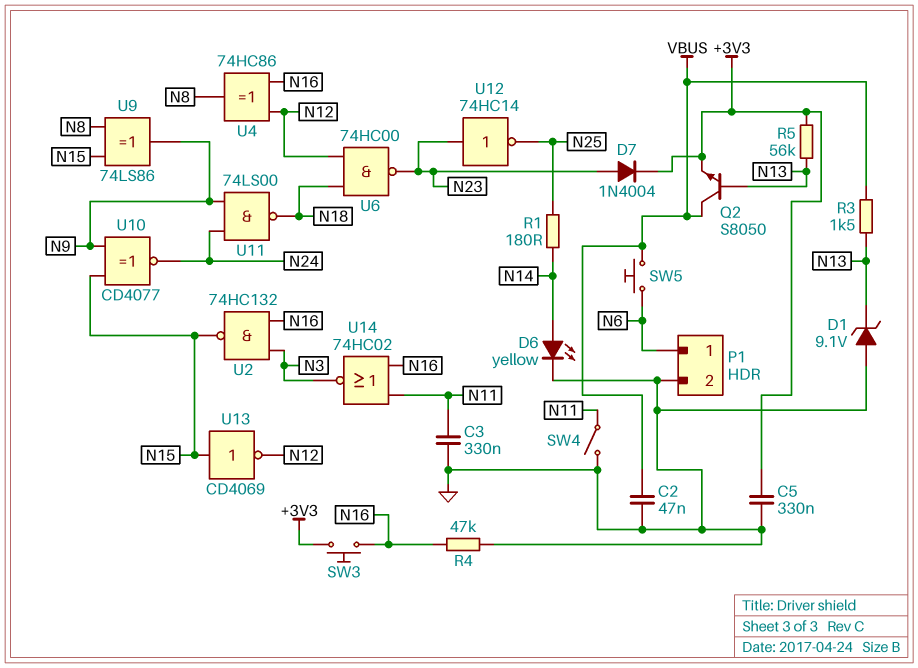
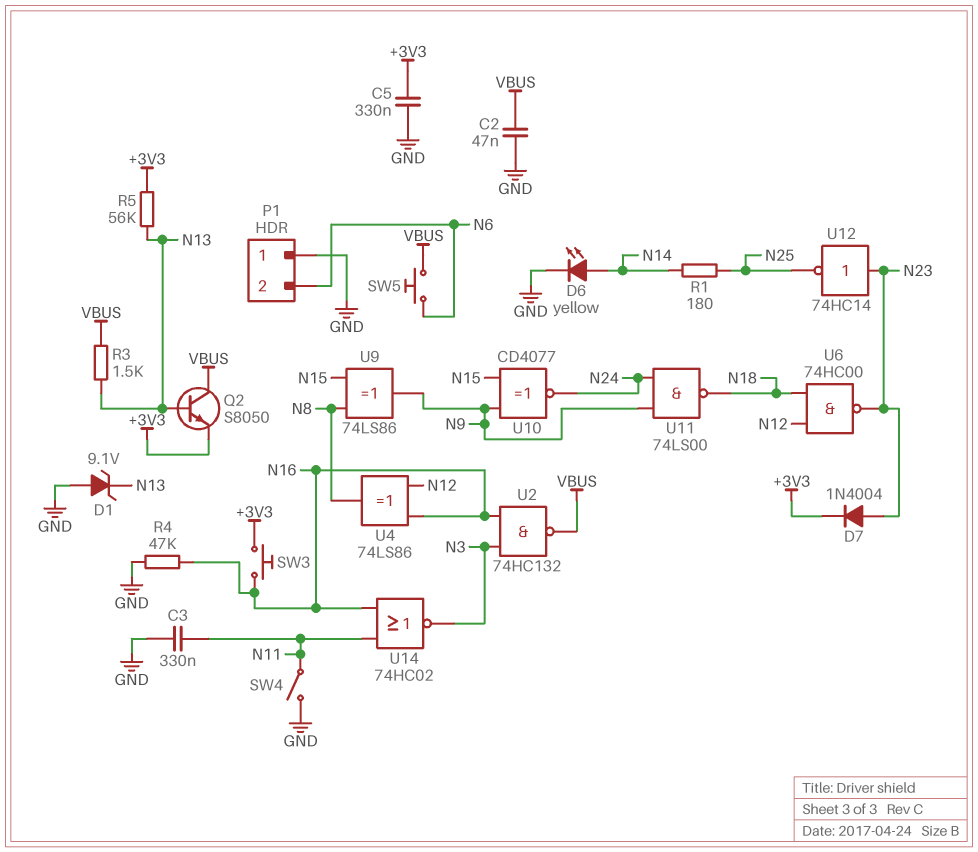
P1 pin 1: N6 -> GND
P1 pin 2: GND -> N6
U2: NAND 74HC132 (in N3, in N16, out N15) -> NAND 74HC132 (in N3, in N16, out VBUS)
U4: XOR 74HC86 (in N12, in N16, out N8) -> XOR 74LS86 (in N12, in N16, out N8)
U13: NOT CD4069 (in N15, out N12) -> none

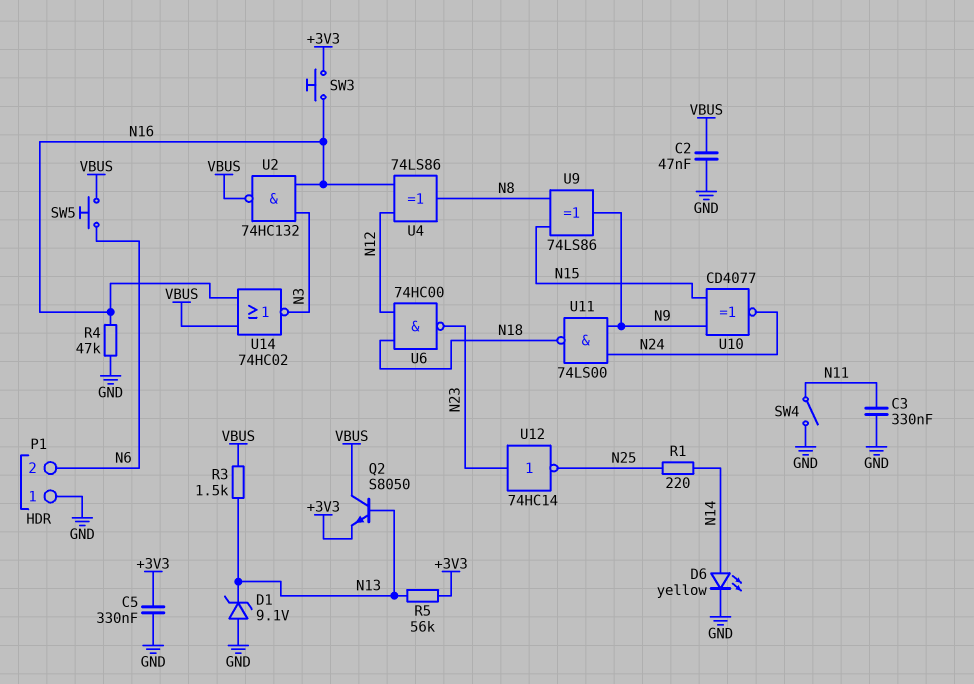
D7: diode 1N4004 (A N23, K +3V3) -> none
R1: 180 (N14, N25) -> 220 (N14, N25)
U14: NOR 74HC02 (in N11, in N16, out N3) -> NOR 74HC02 (in N16, in VBUS, out N3)

